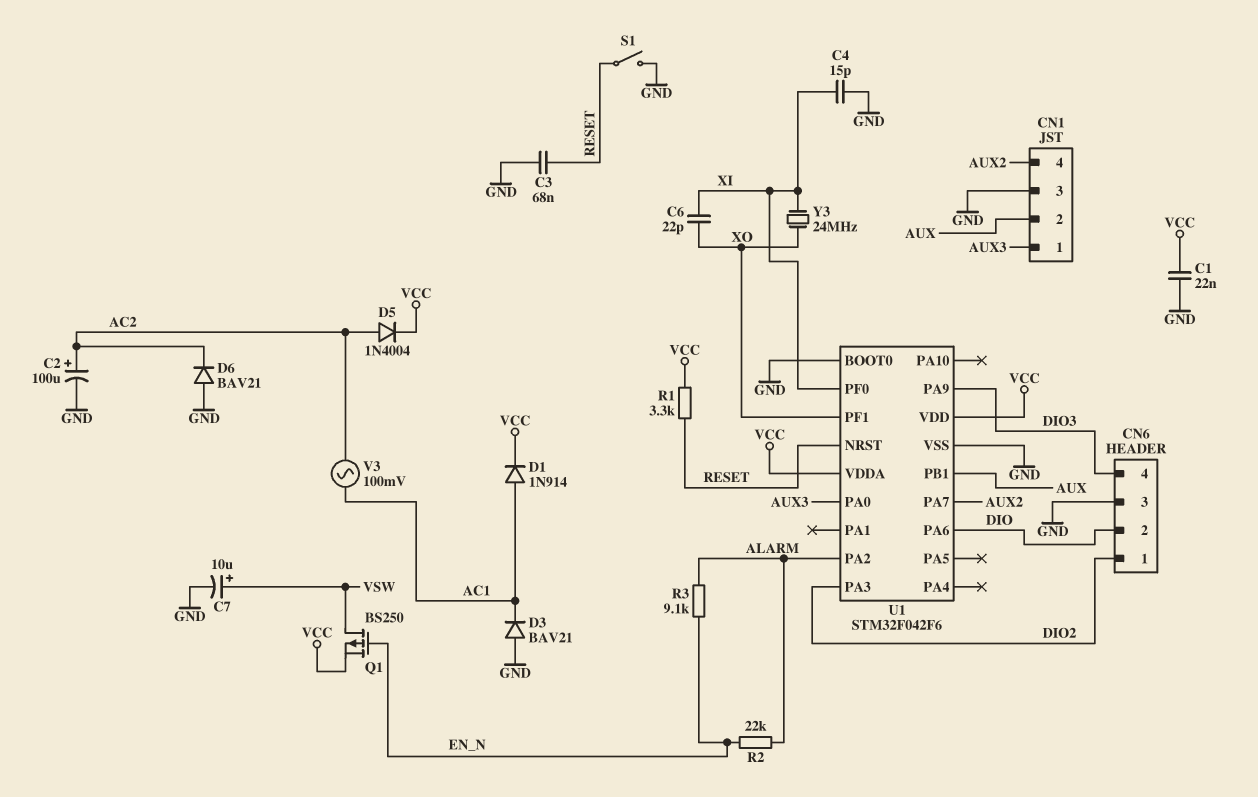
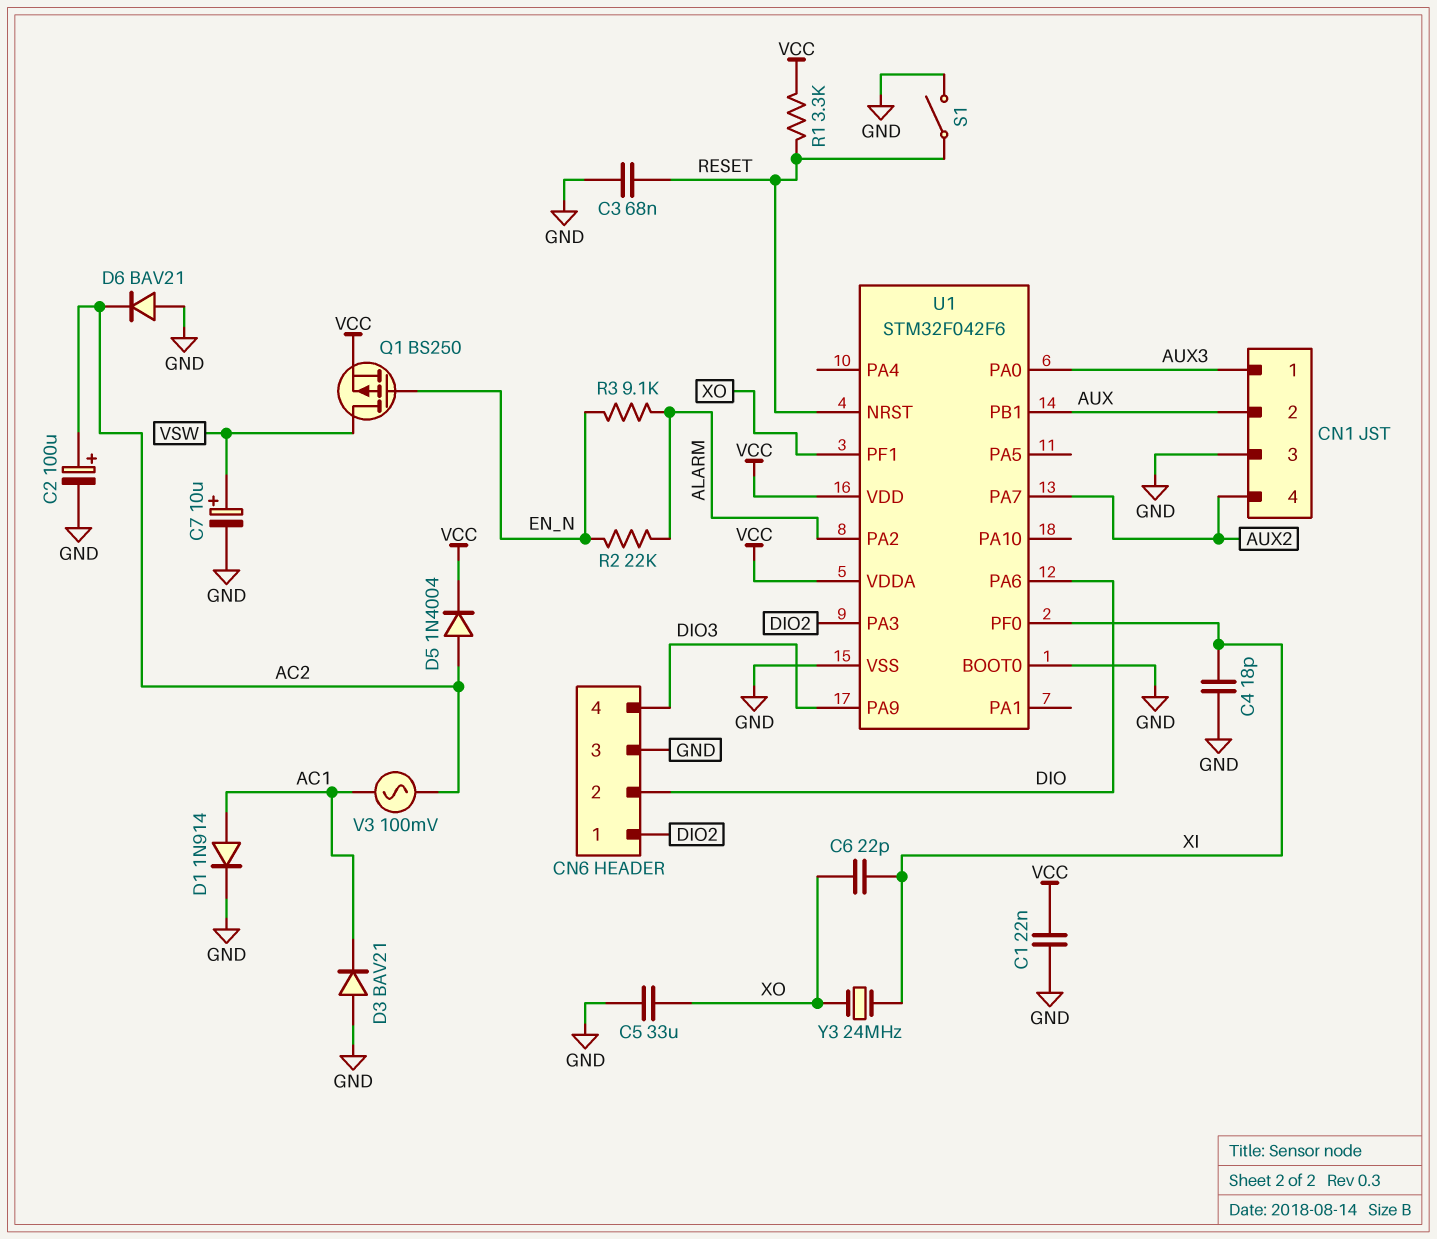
C4: 15pF (GND, XI) -> 18pF (GND, XI)
C5: none -> 33uF (GND, XO)
D1: diode 1N914 (A AC1, K VCC) -> diode 1N914 (A AC1, K GND)

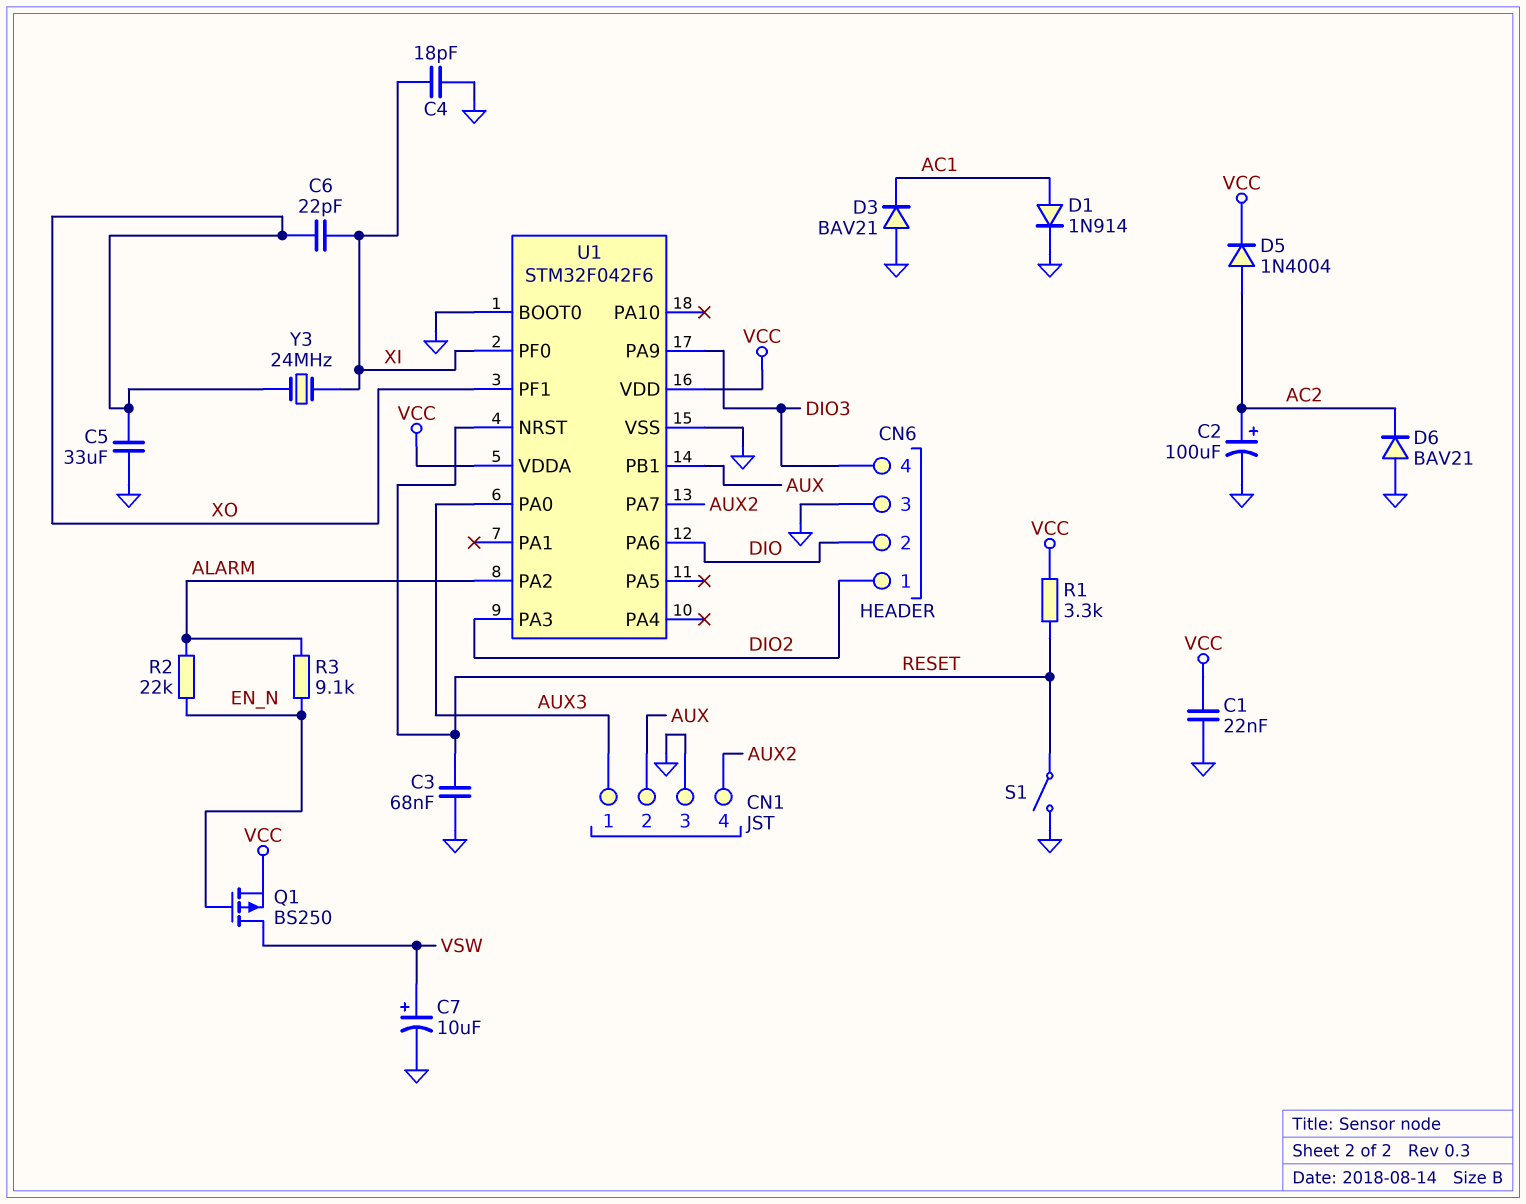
V3: AC 100mV (AC1, AC2) -> none

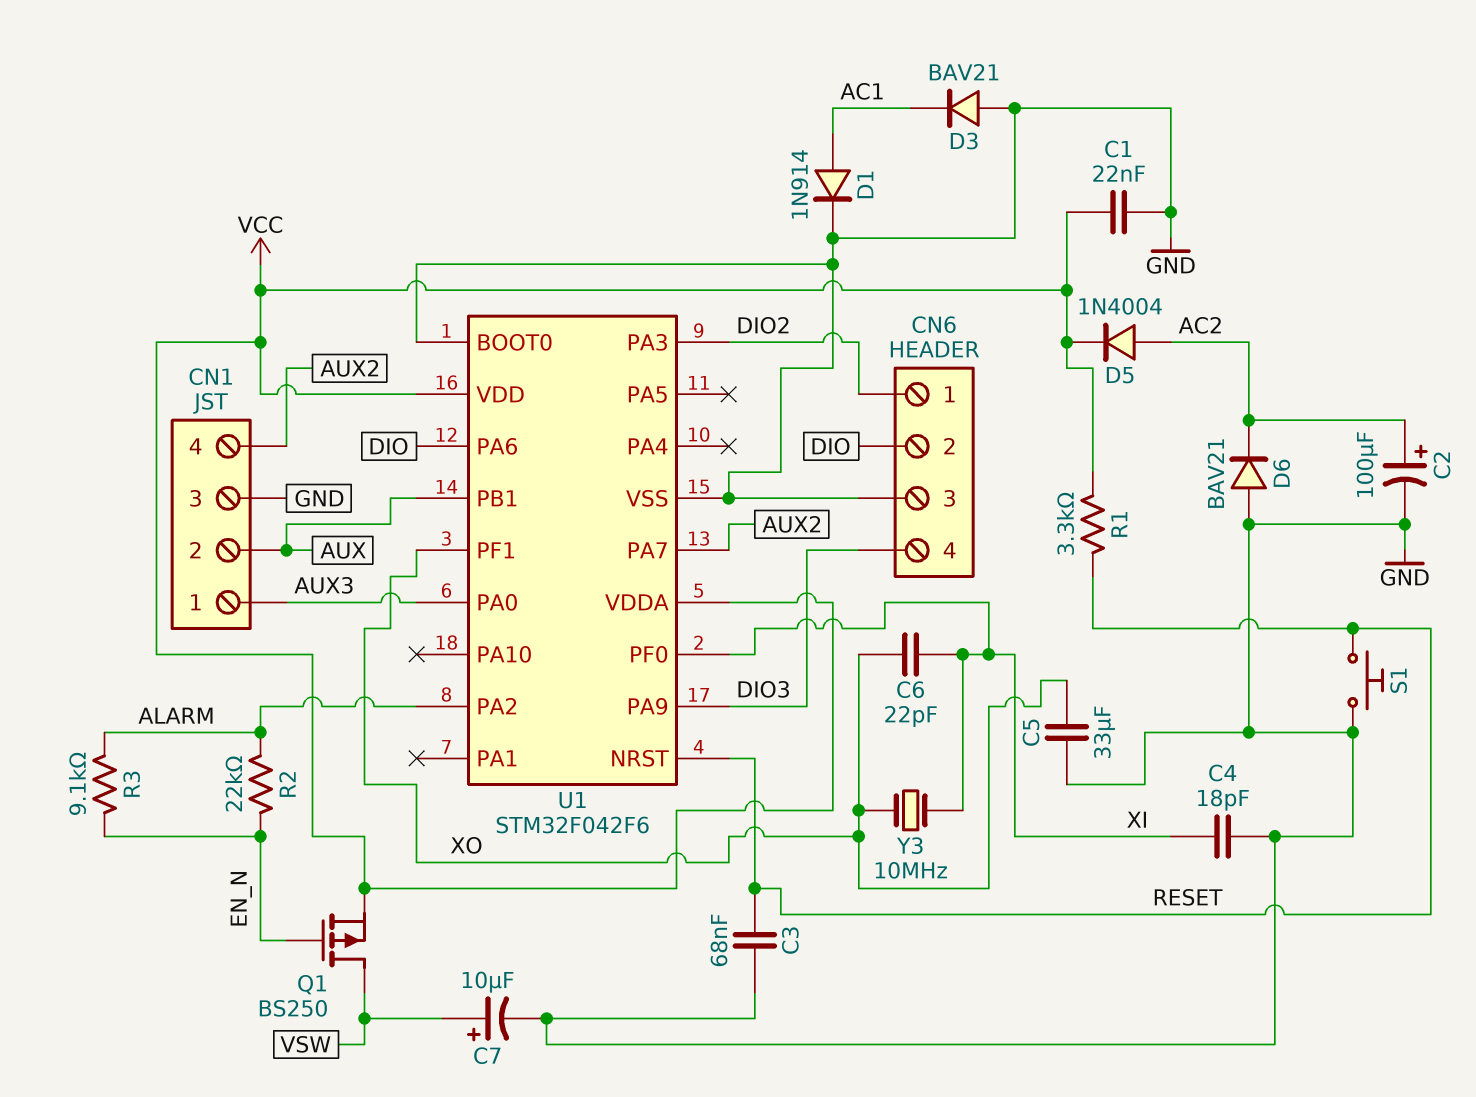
S1: switch (GND, RESET) -> button (GND, RESET)
Y3: 24MHz (XI, XO) -> 10MHz (XI, XO)

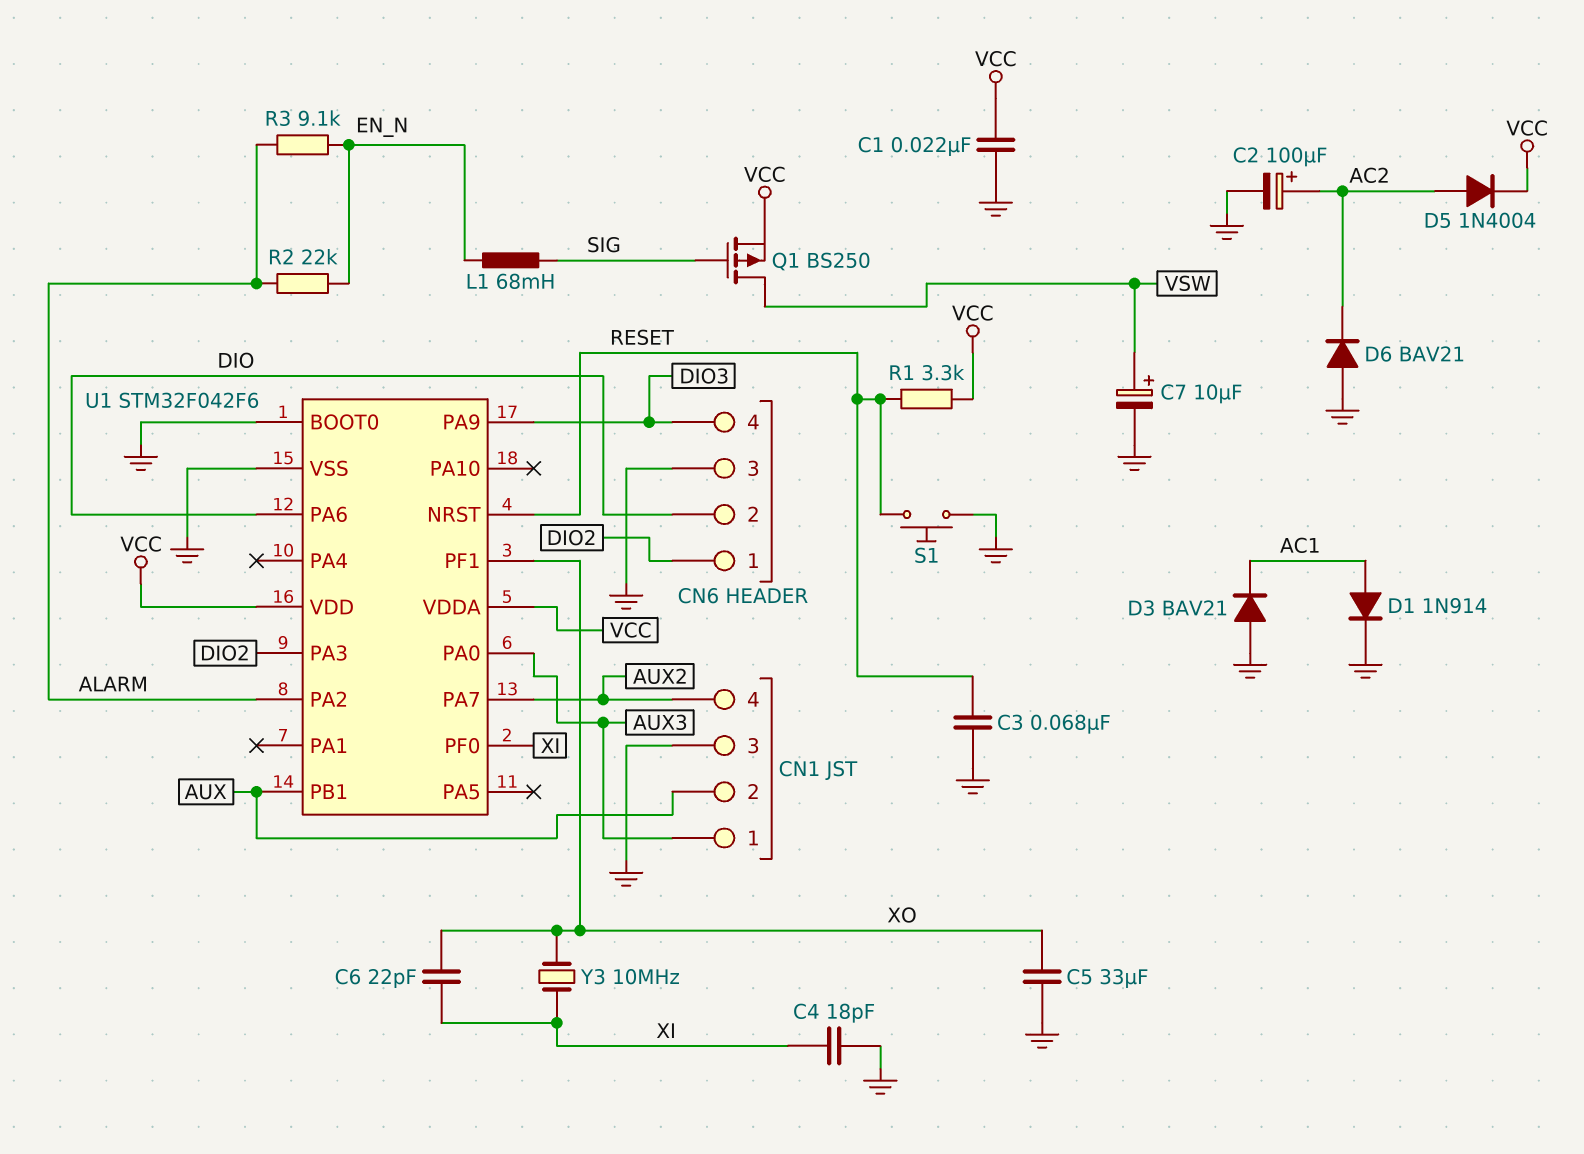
L1: none -> 68mH (EN_N, SIG)
Q1: PMOS BS250 (G EN_N, D VSW, S VCC) -> PMOS BS250 (G SIG, D VSW, S VCC)

